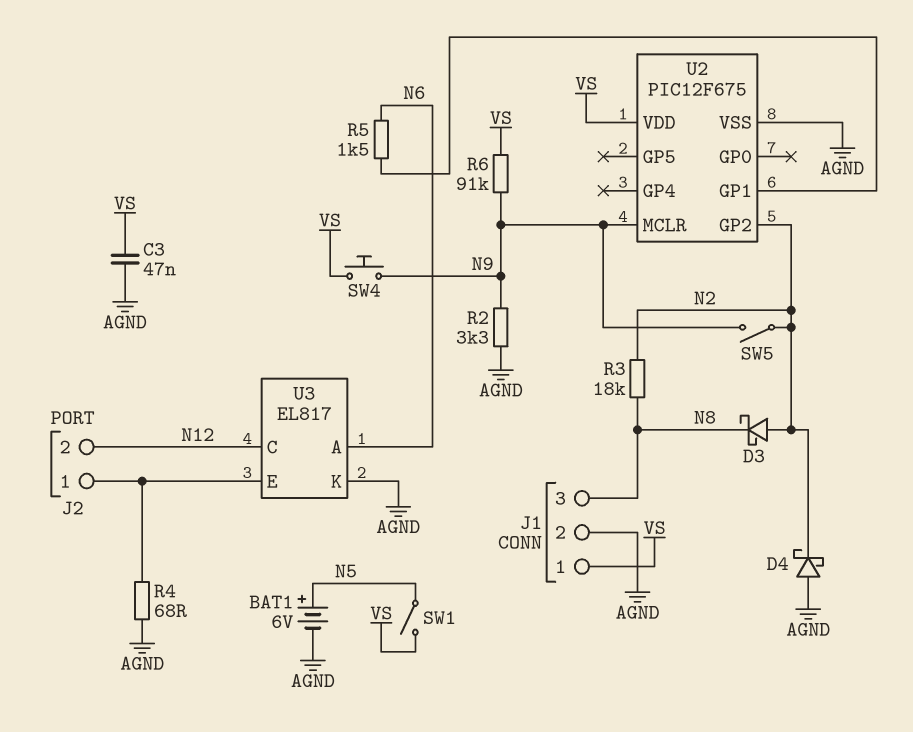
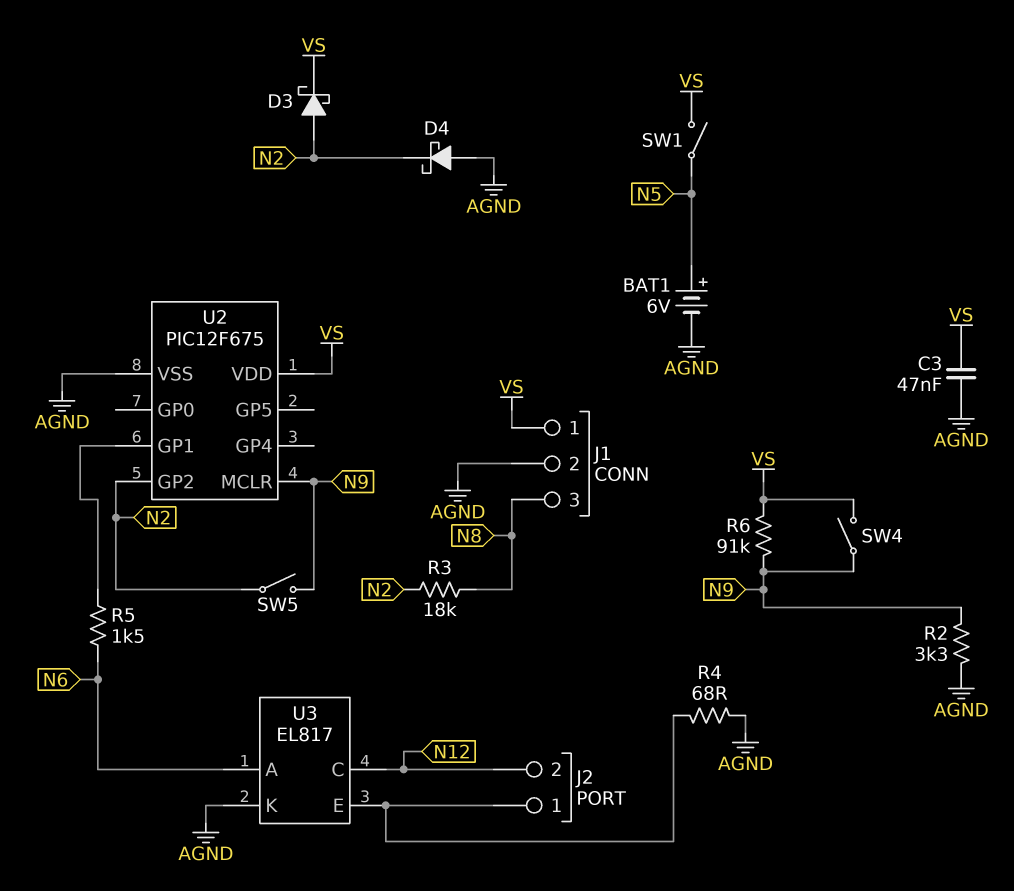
D3: schottky (A N2, K N8) -> schottky (A N2, K VS)
SW4: button (N9, VS) -> switch (N9, VS)

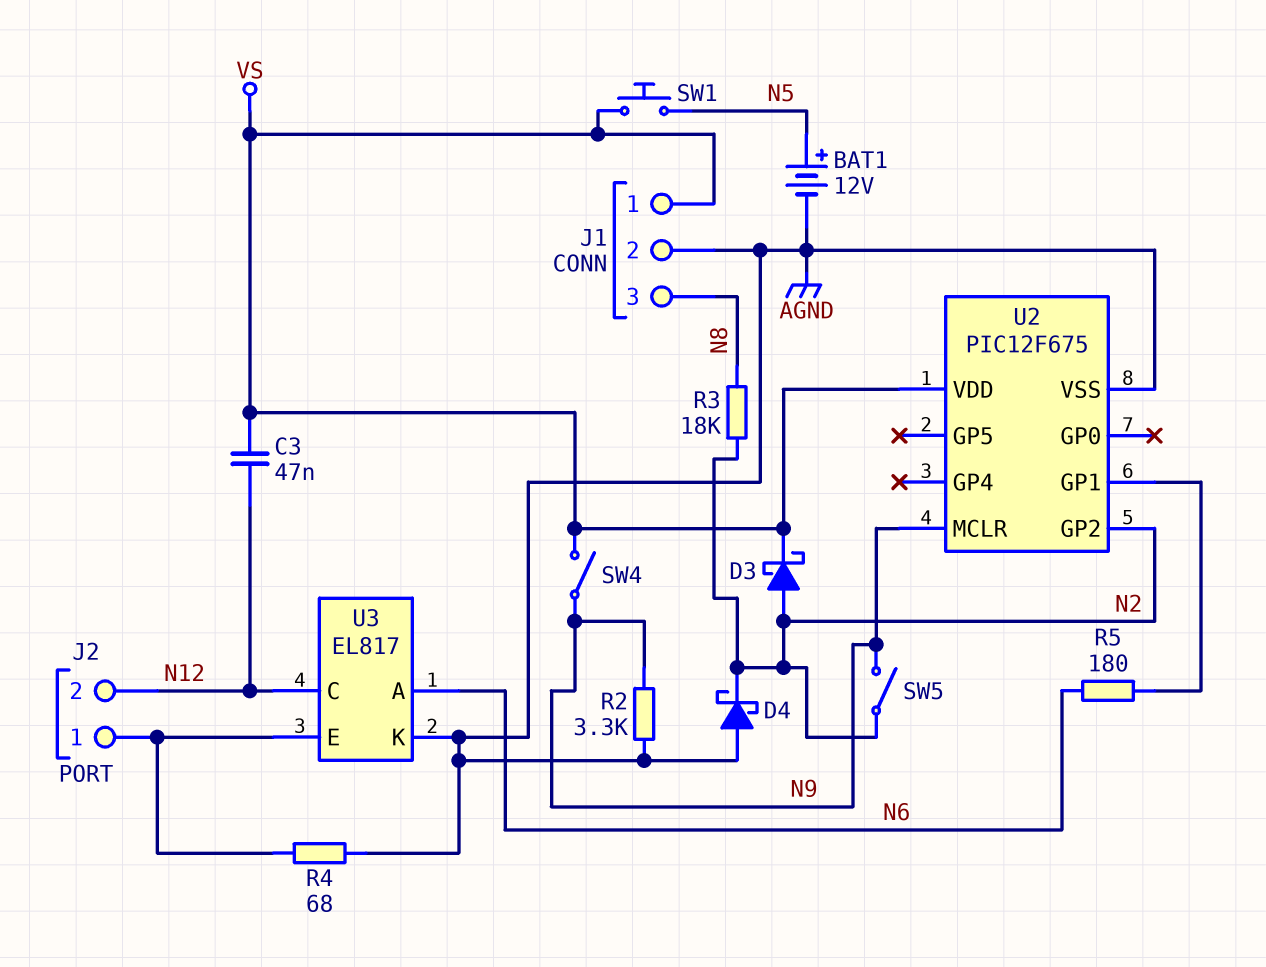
BAT1: 6V (plus N5, minus AGND) -> 12V (plus N5, minus AGND)
C3: 47nF (AGND, VS) -> 47nF (N12, VS)
R5: 1.5k (N6, U2/GP1) -> 180 (N6, U2/GP1)
R6: 91k (N9, VS) -> none
SW1: switch (N5, VS) -> button (N5, VS)

